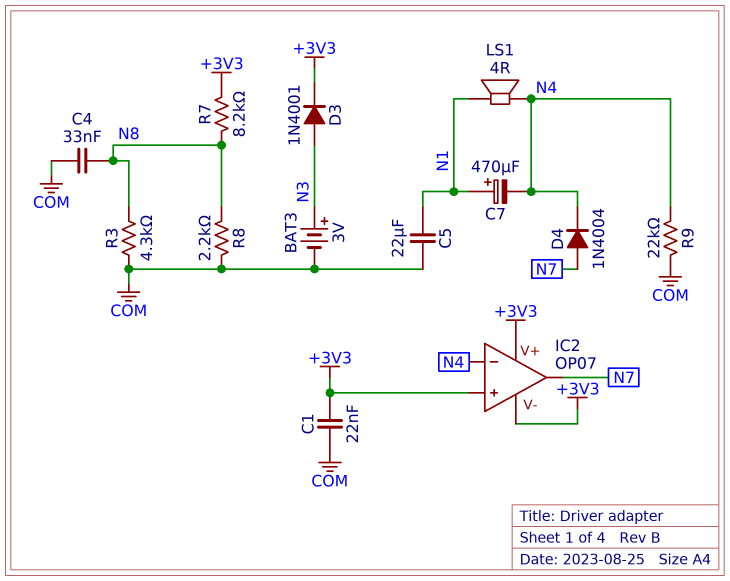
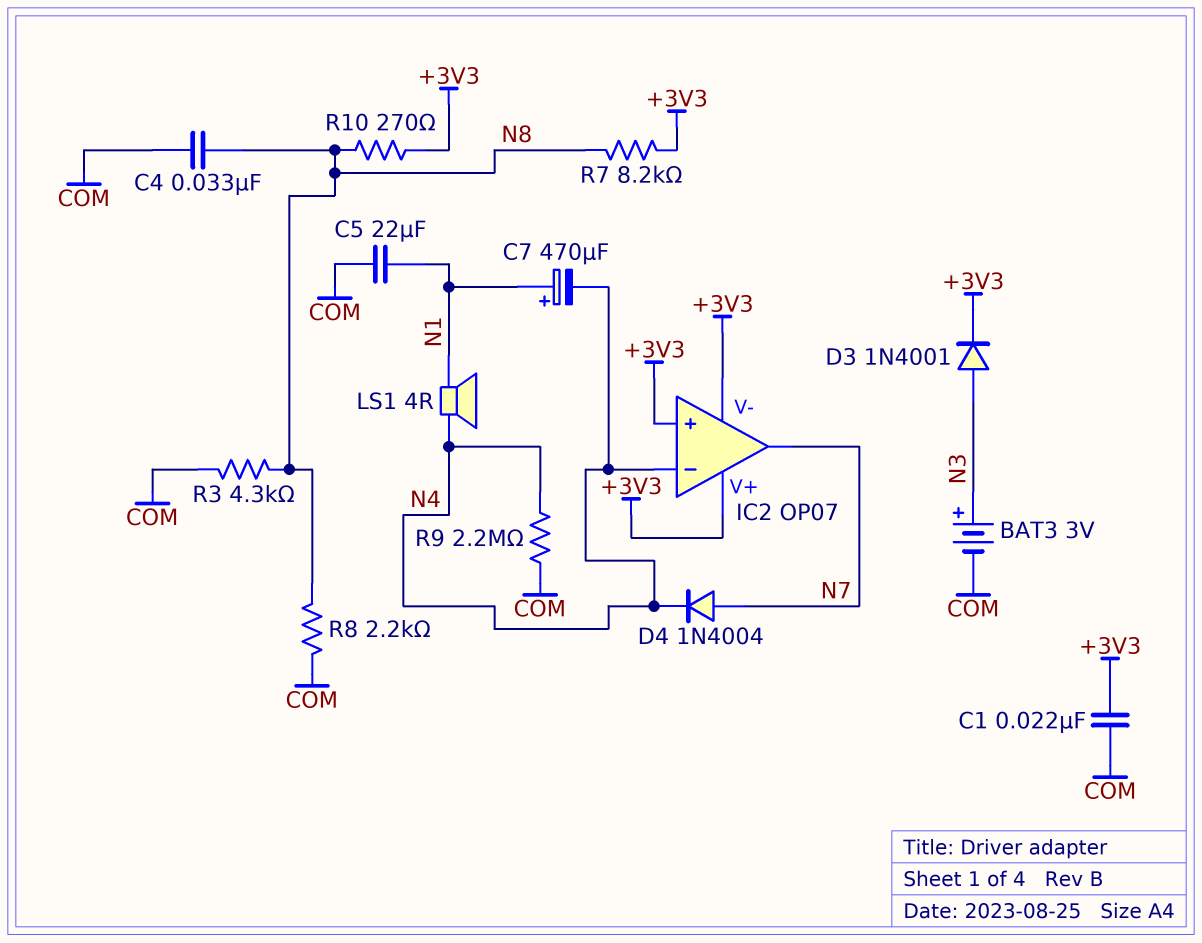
R9: 22k (COM, N4) -> 2.2M (COM, N4)
R10: none -> 270 (+3V3, N8)

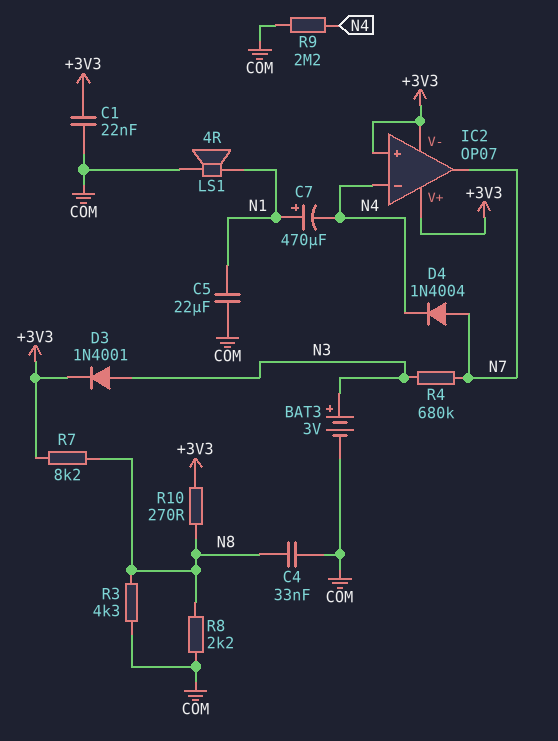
LS1: speaker 4R (N1, N4) -> speaker 4R (COM, N1)
R4: none -> 680k (N3, N7)

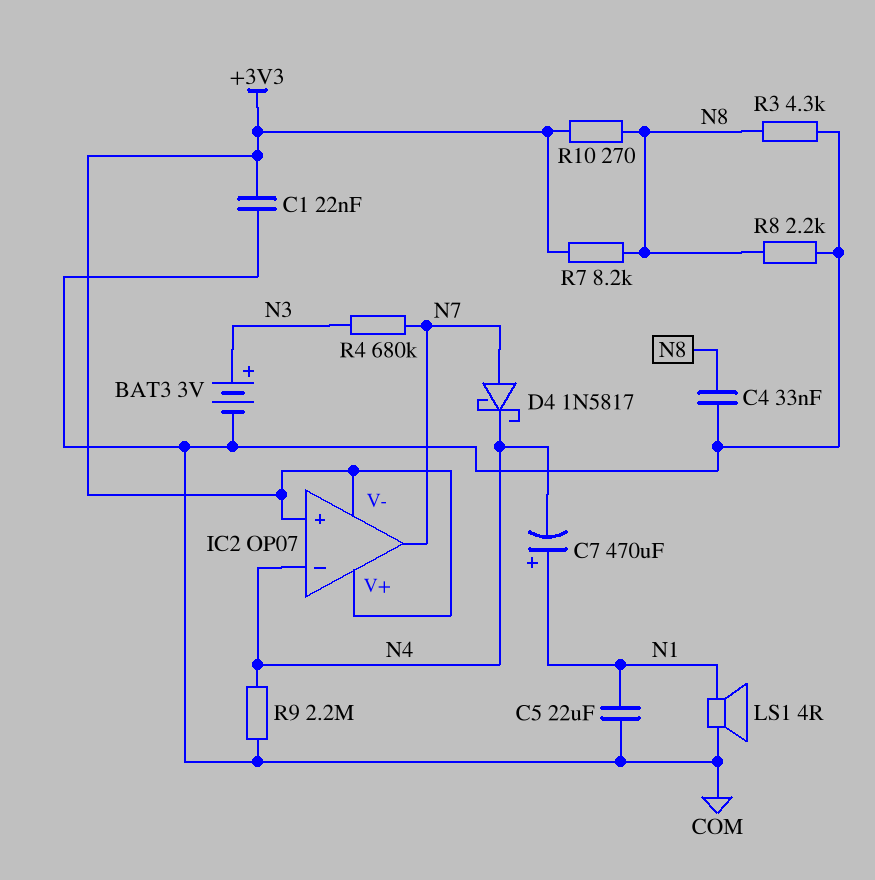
D3: diode 1N4001 (A N3, K +3V3) -> none
D4: diode 1N4004 (A N7, K N4) -> schottky 1N5817 (A N7, K N4)

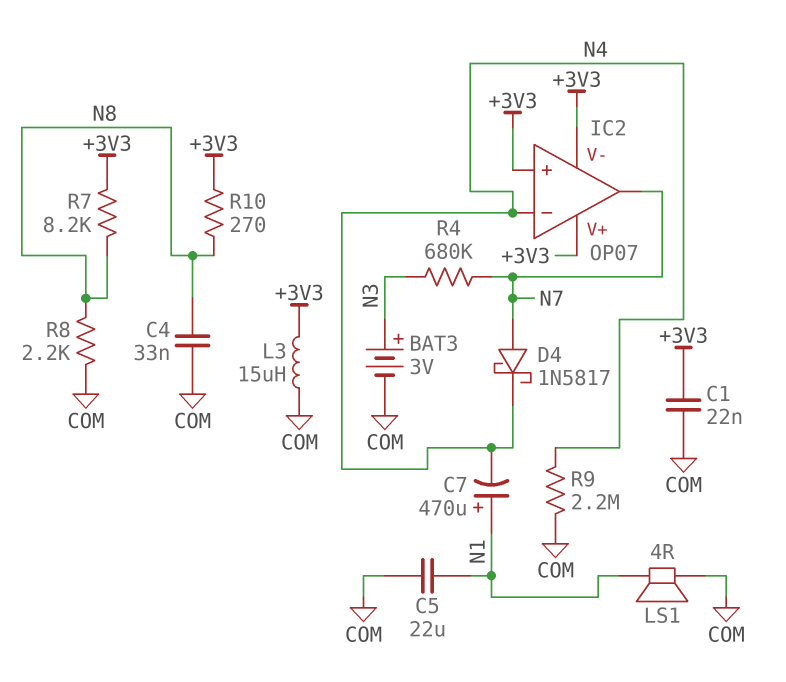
L3: none -> 15uH (+3V3, COM)
R3: 4.3k (COM, N8) -> none

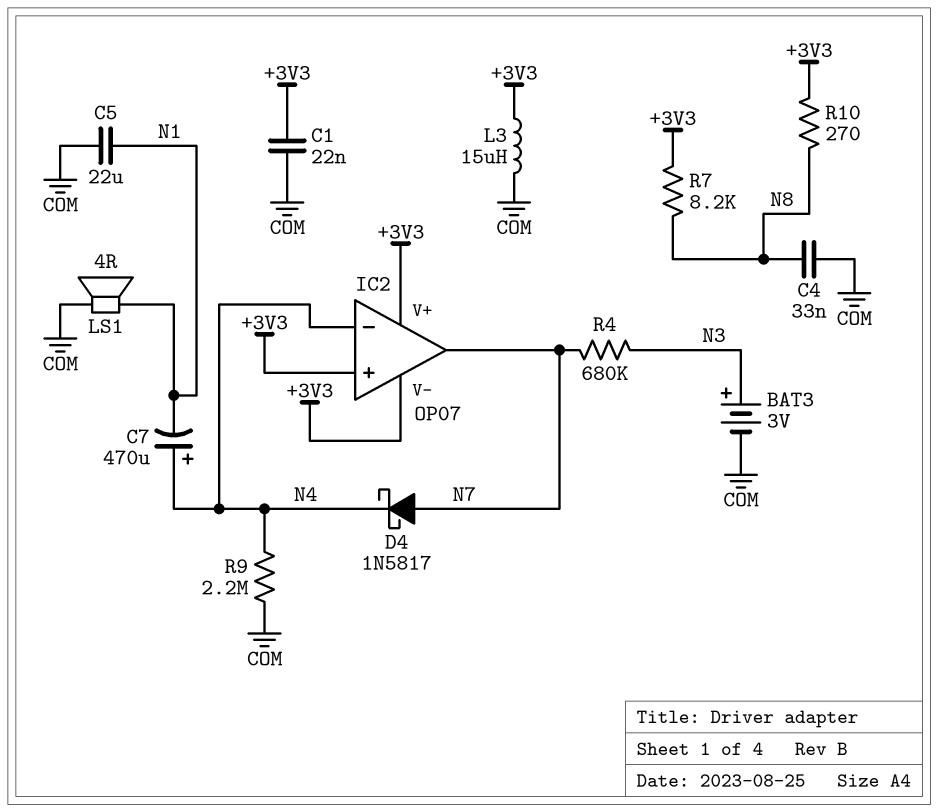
C7: 470uF (plus N1, minus N4) -> 470uF (plus N4, minus N1)
R8: 2.2k (COM, N8) -> none

